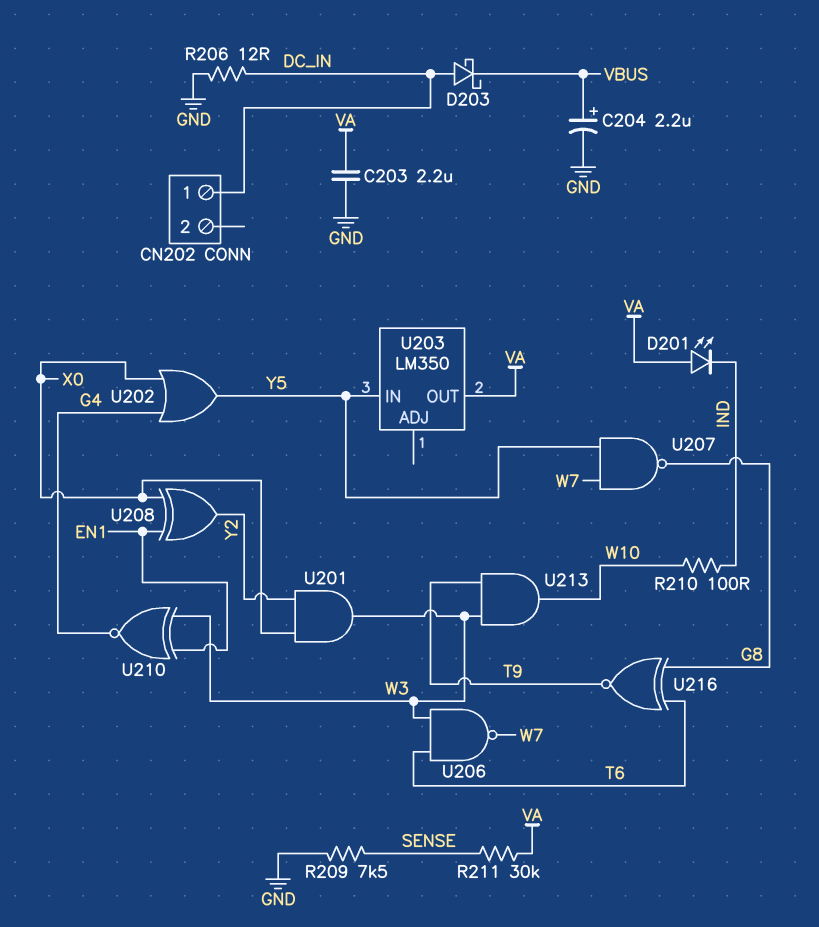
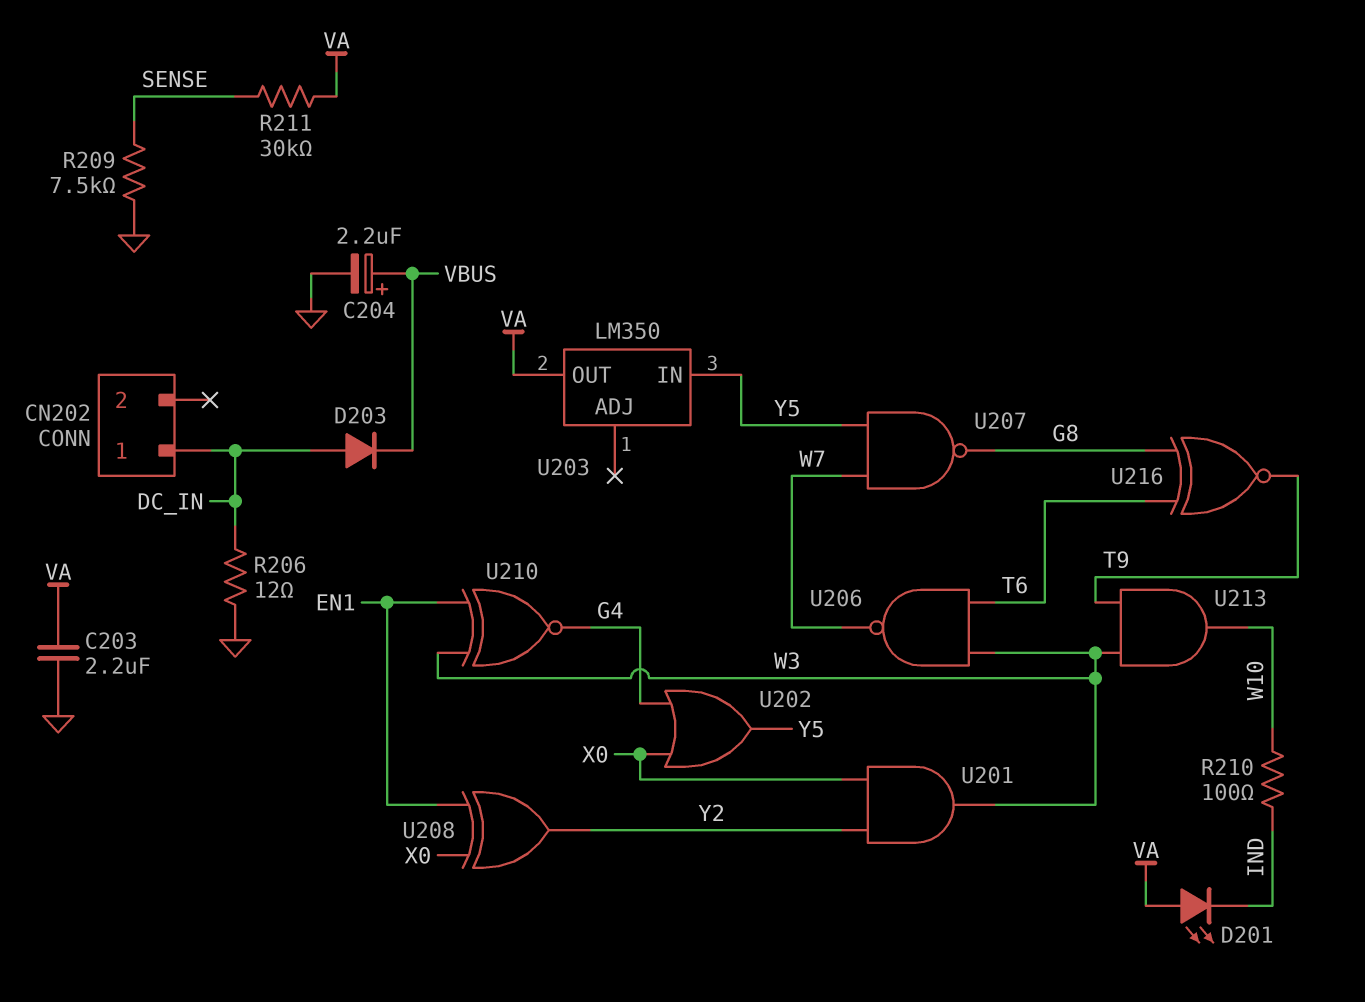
D203: schottky (A DC_IN, K VBUS) -> diode (A DC_IN, K VBUS)

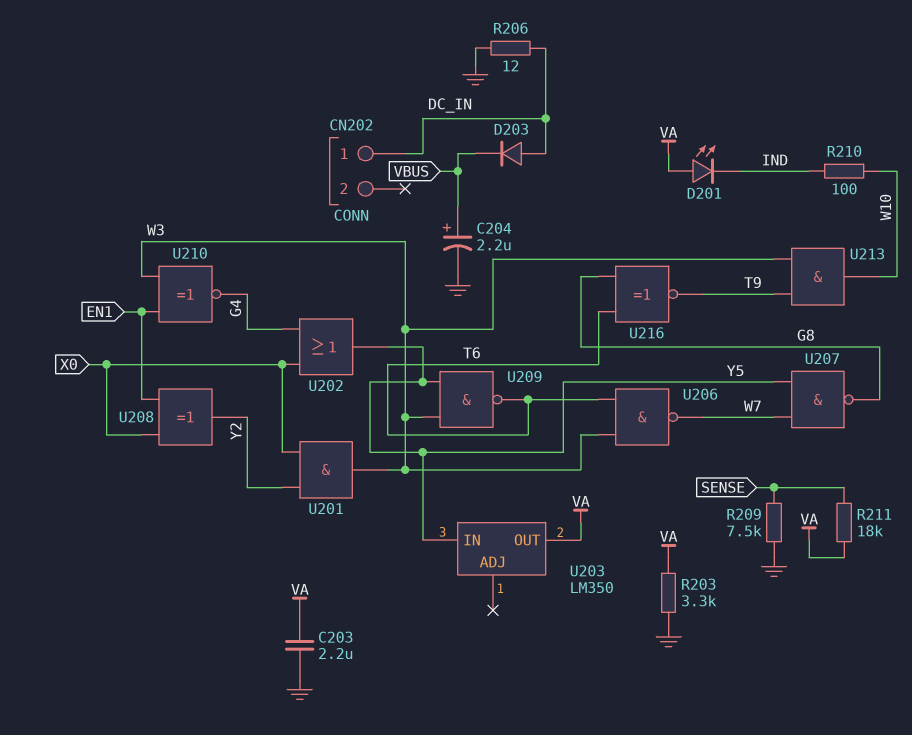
R203: none -> 3.3k (GND, VA)
R211: 30k (SENSE, VA) -> 18k (SENSE, VA)
U209: none -> NAND (in W3, in Y5, out T6)

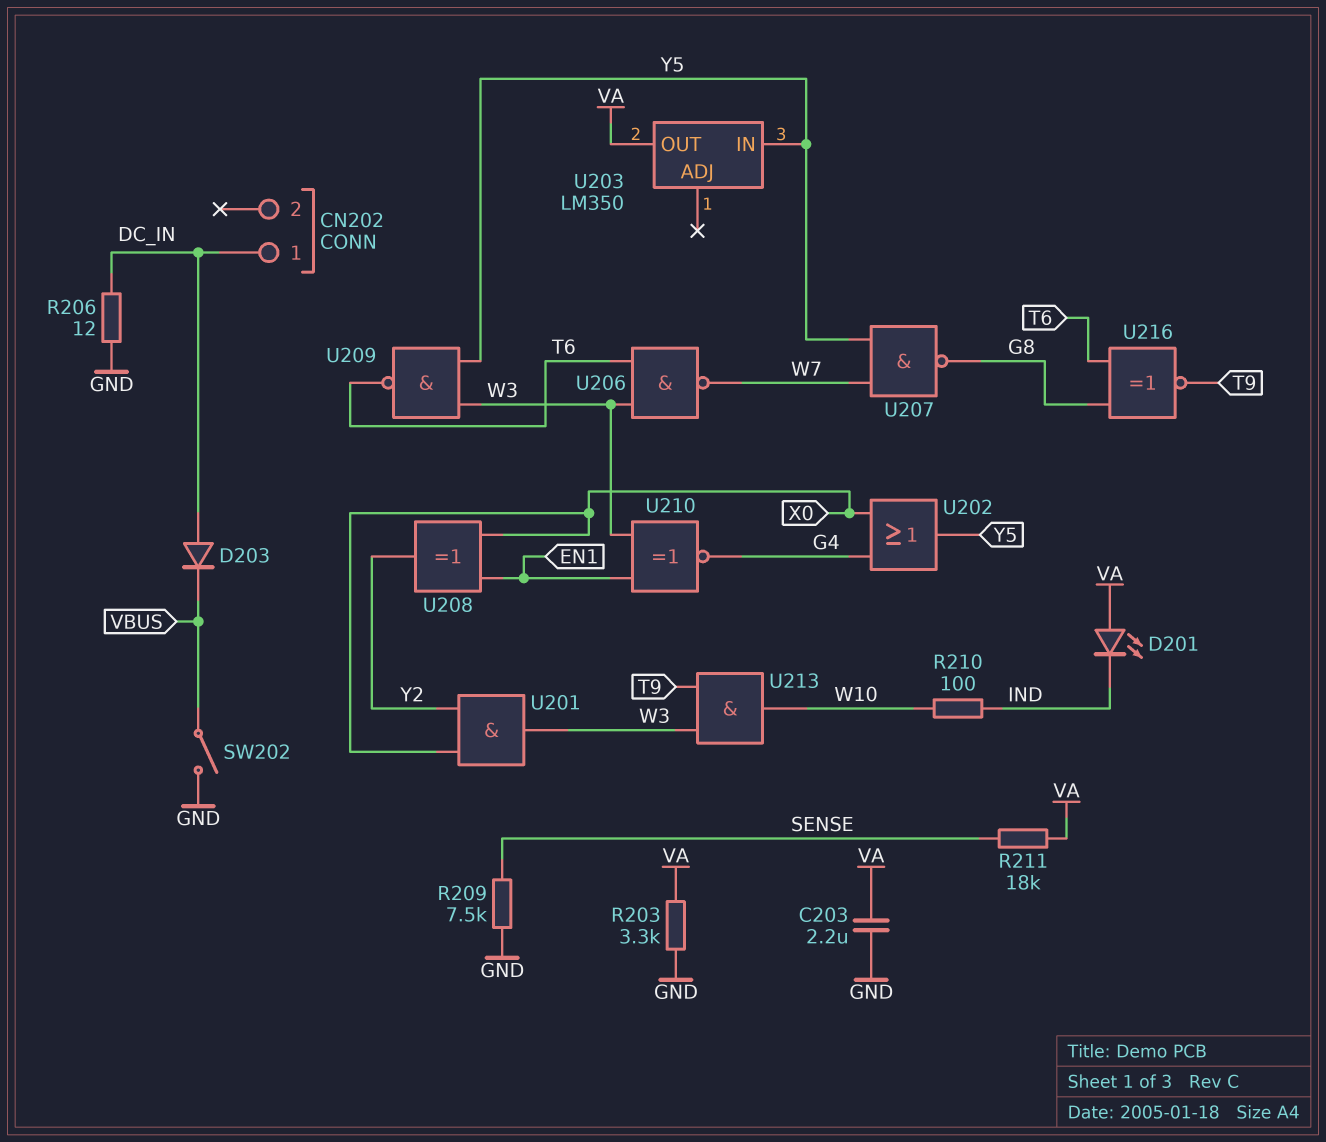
C204: 2.2uF (plus VBUS, minus GND) -> none
SW202: none -> switch (GND, VBUS)

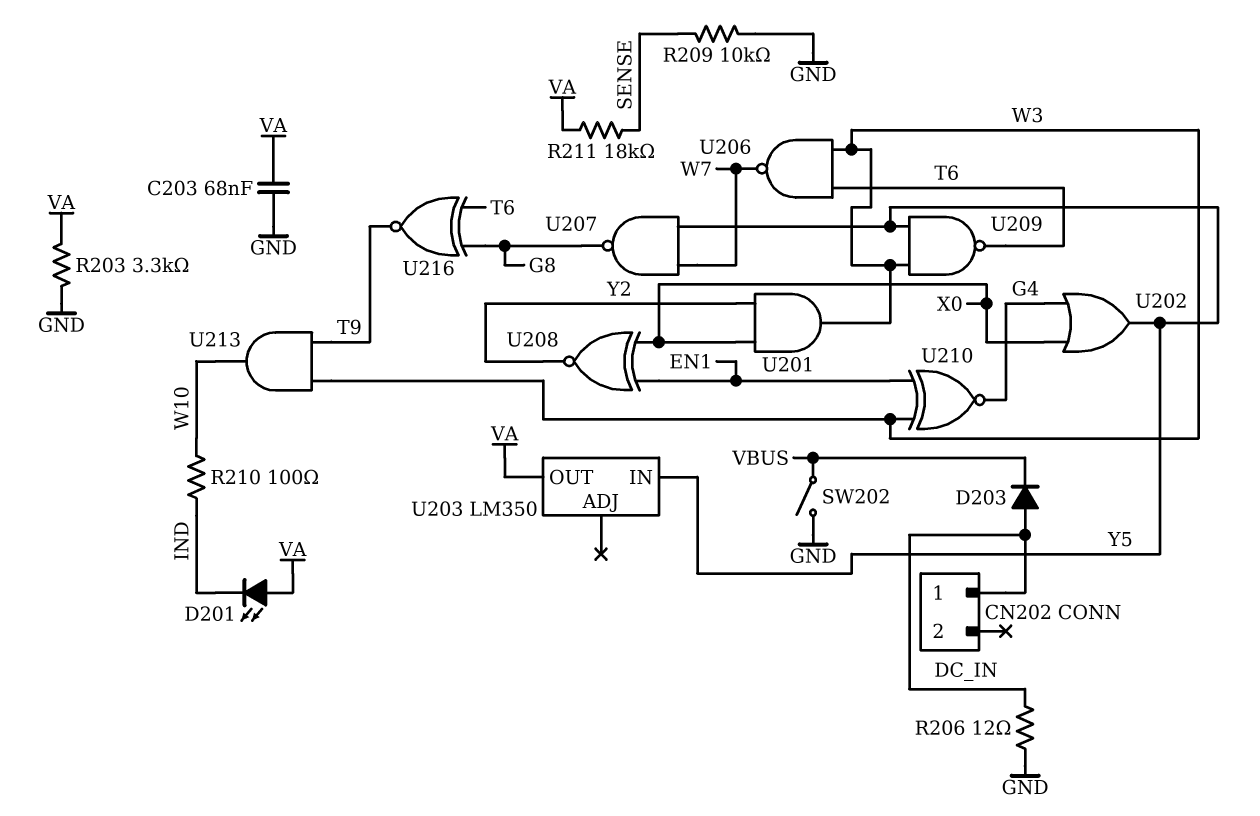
C203: 2.2uF (GND, VA) -> 68nF (GND, VA)
R209: 7.5k (GND, SENSE) -> 10k (GND, SENSE)
U208: XOR (in EN1, in X0, out Y2) -> XNOR (in EN1, in X0, out Y2)

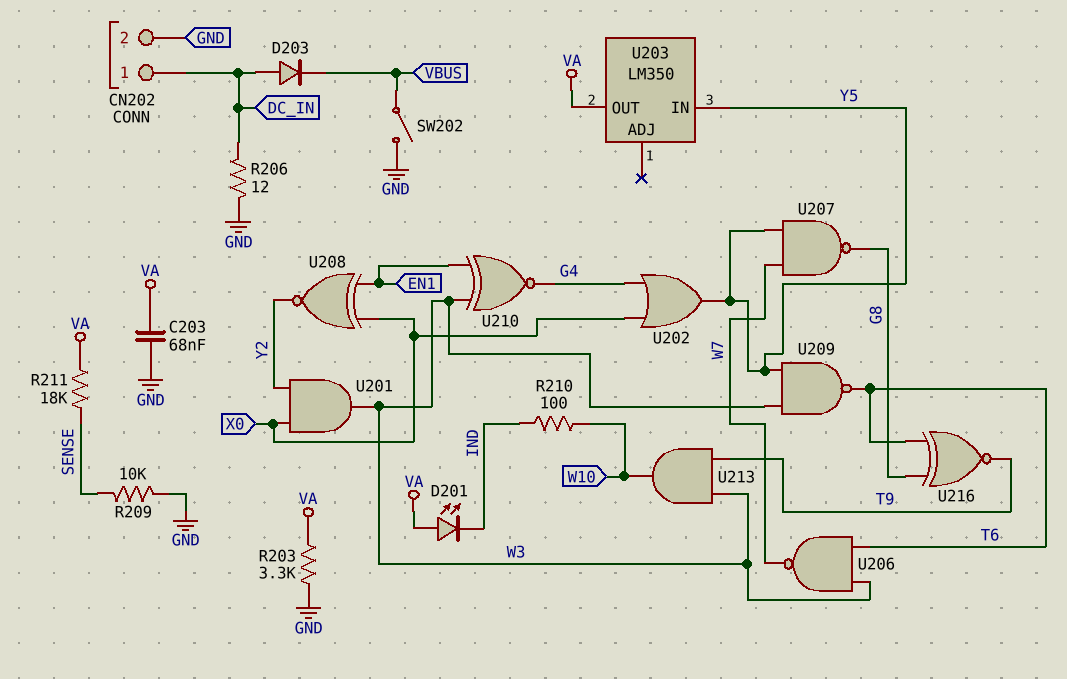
CN202 pin 2: none -> GND

